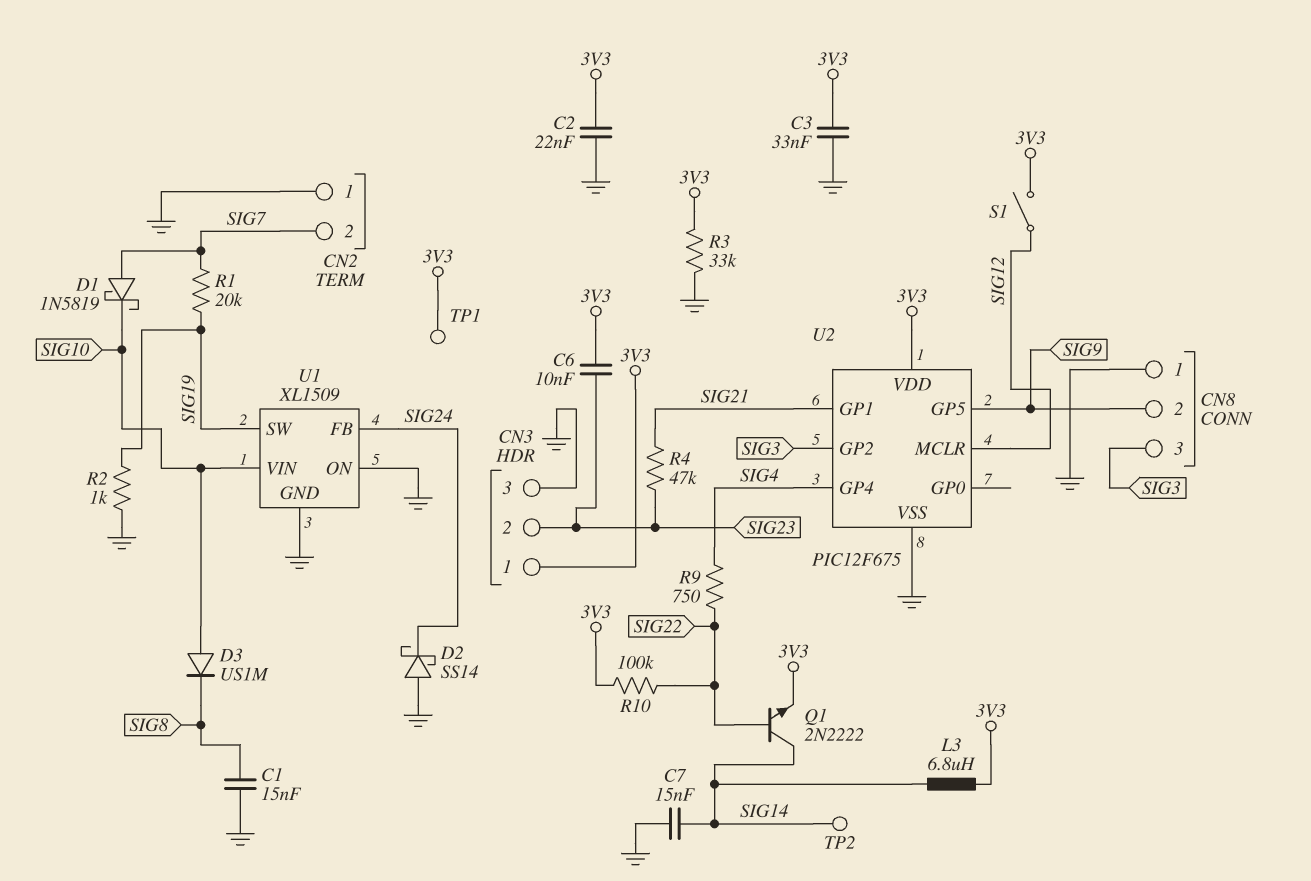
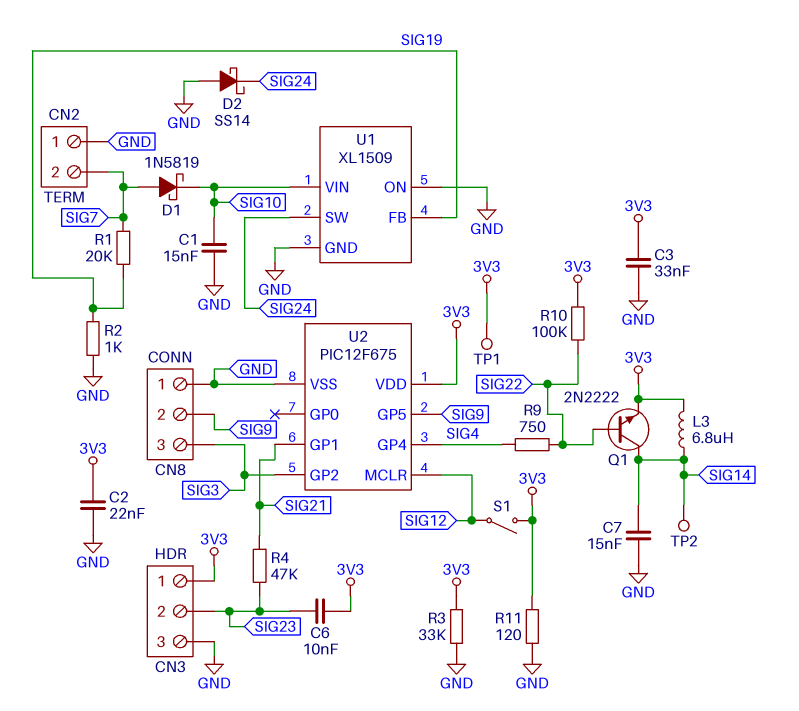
C1: 15nF (GND, SIG8) -> 15nF (GND, SIG10)
D3: diode US1M (A SIG10, K SIG8) -> none
R11: none -> 120 (3V3, GND)
U1 pin FB: SIG24 -> SIG19
U1 pin SW: SIG19 -> SIG24

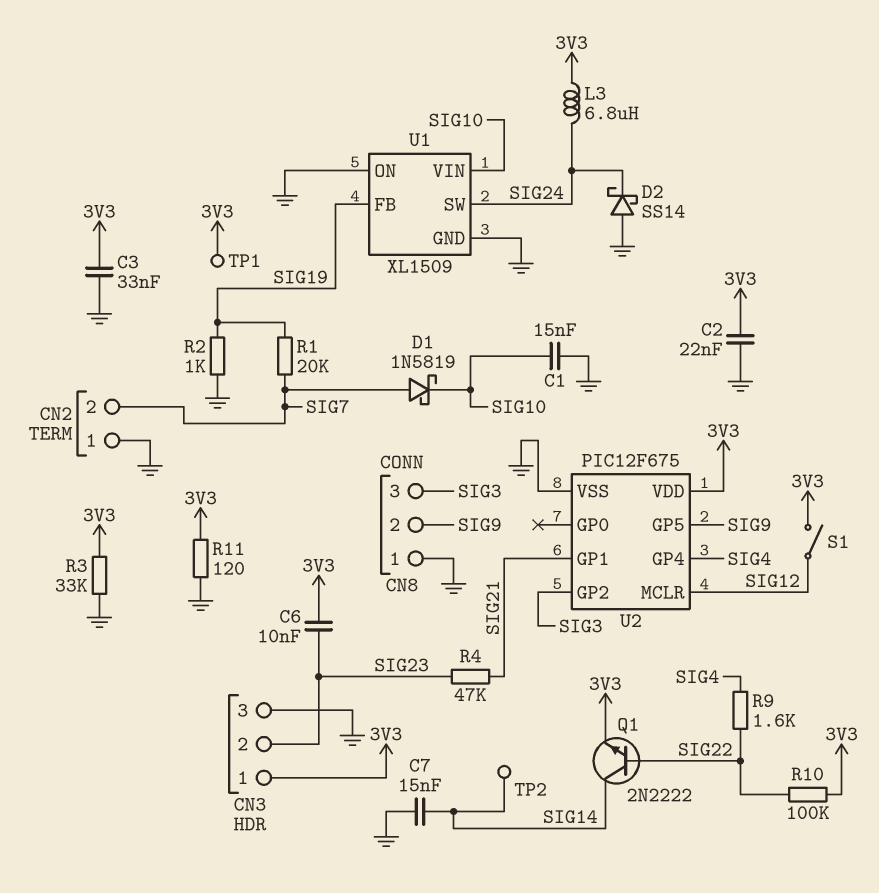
L3: 6.8uH (3V3, SIG14) -> 6.8uH (3V3, SIG24)
R9: 750 (SIG4, SIG22) -> 1.6k (SIG4, SIG22)

